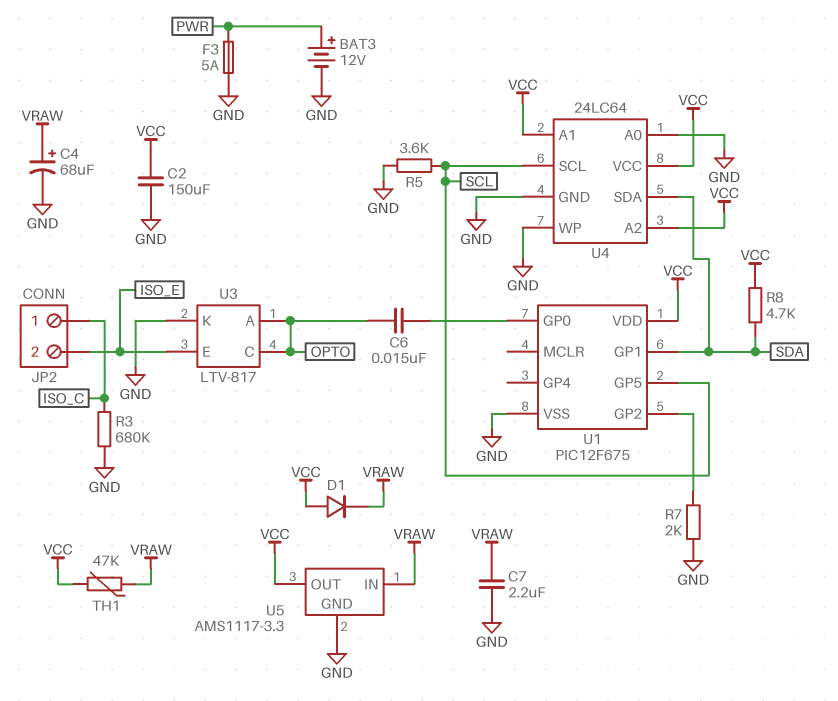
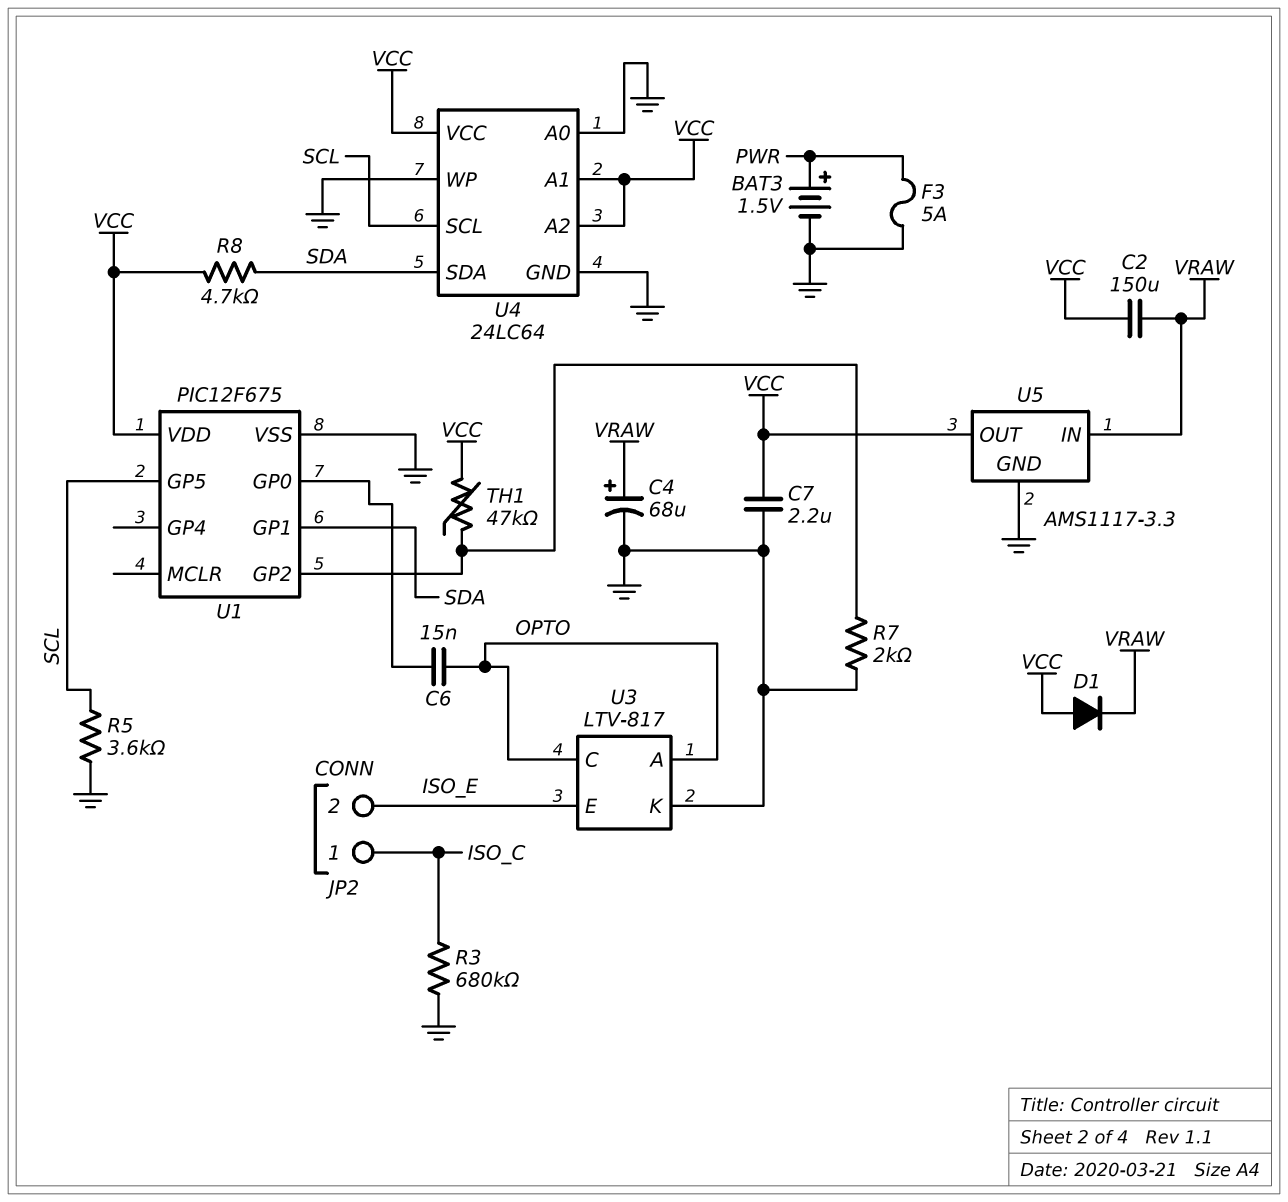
BAT3: 12V (plus PWR, minus GND) -> 1.5V (plus PWR, minus GND)
C2: 150uF (GND, VCC) -> 150uF (VCC, VRAW)
C7: 2.2uF (GND, VRAW) -> 2.2uF (GND, VCC)
TH1: 47k (VCC, VRAW) -> 47k (U1/GP2, VCC)

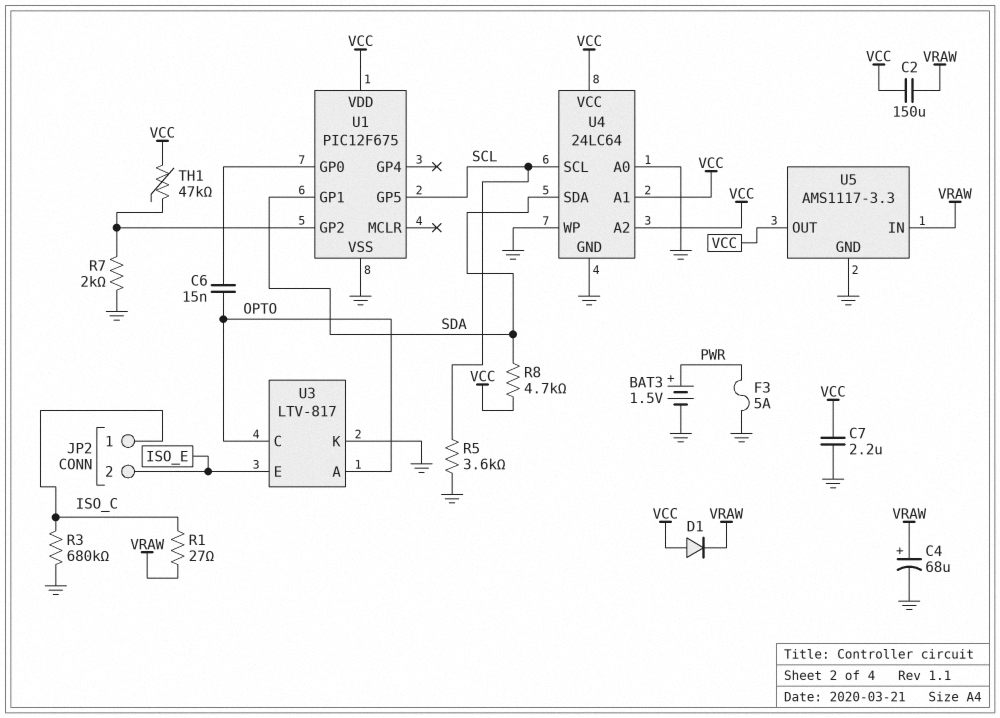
R1: none -> 27 (ISO_C, VRAW)

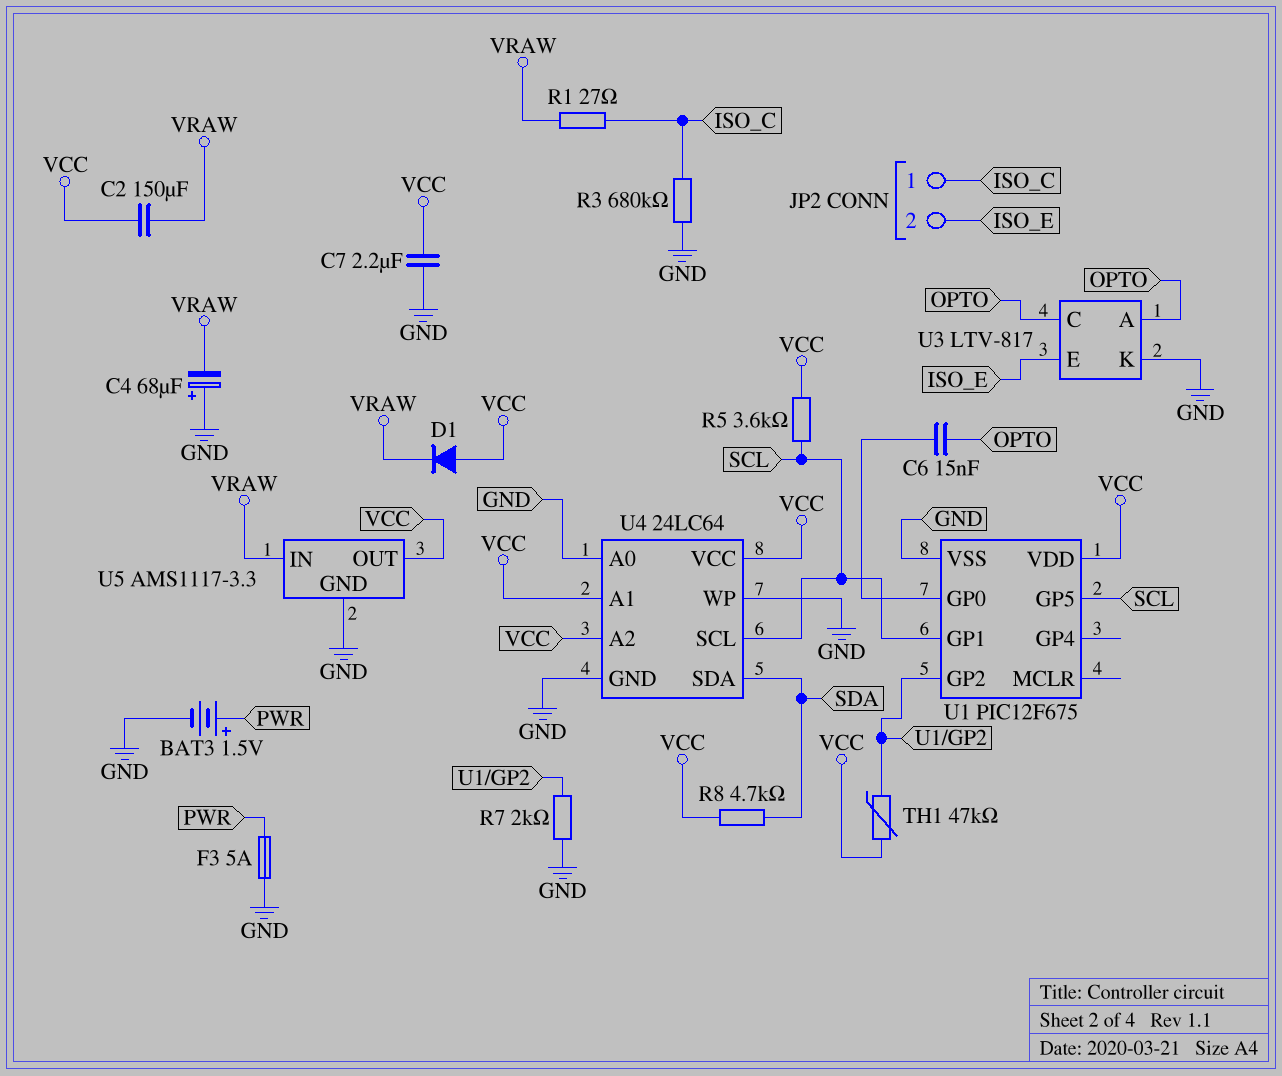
C4: 68uF (plus VRAW, minus GND) -> 68uF (plus GND, minus VRAW)
R5: 3.6k (GND, SCL) -> 3.6k (SCL, VCC)
U1 pin GP1: SDA -> SCL

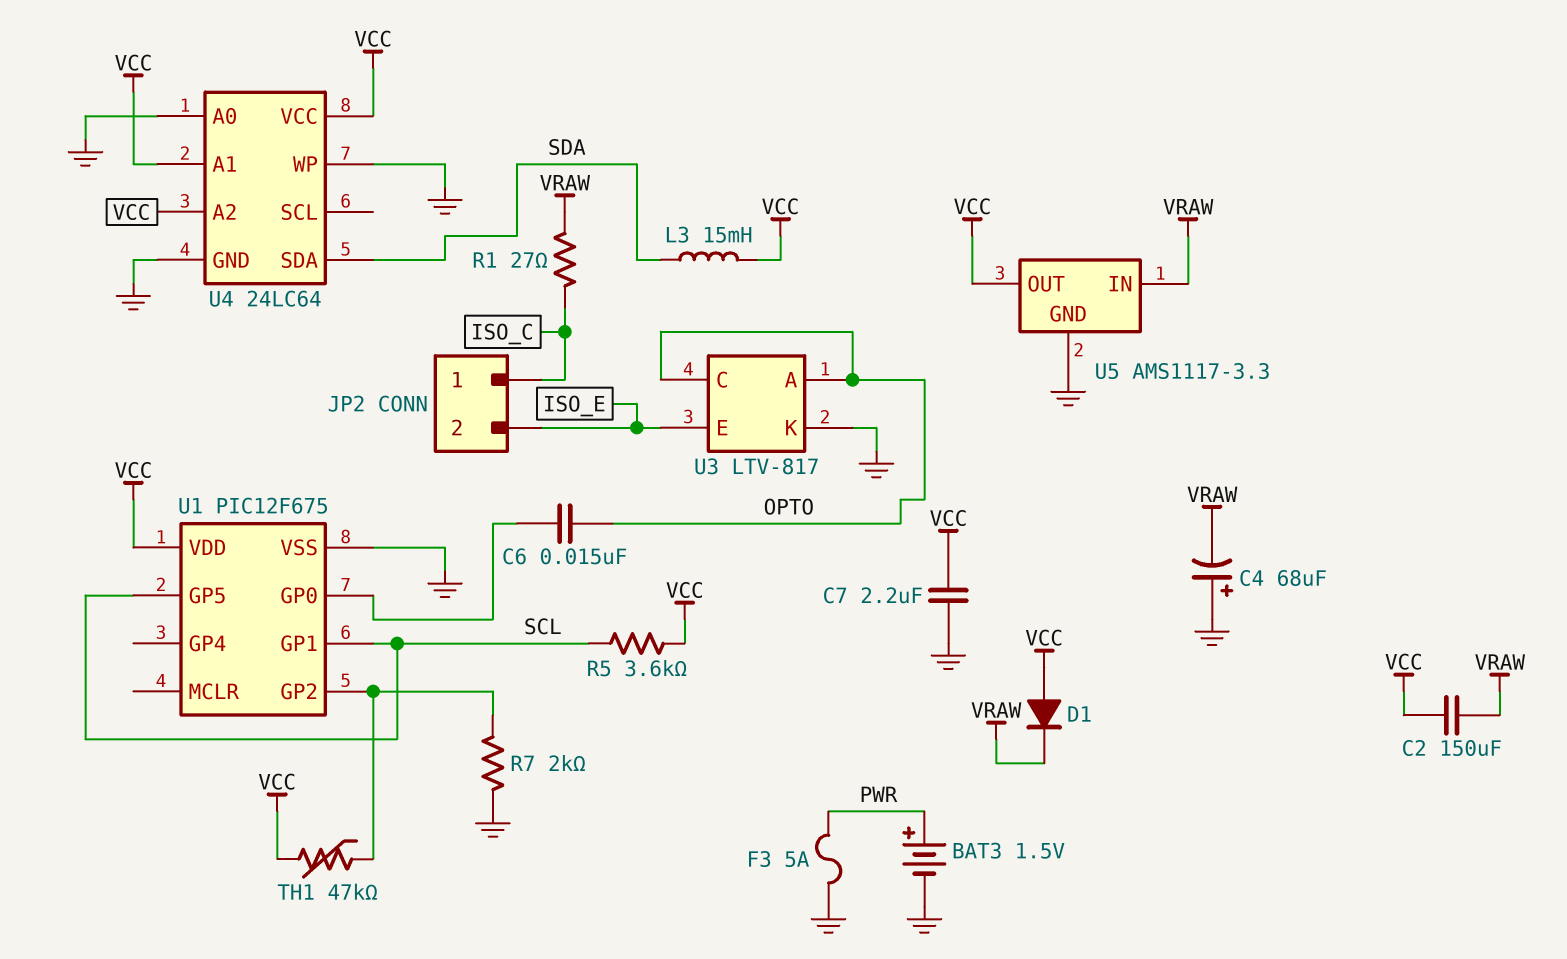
L3: none -> 15mH (SDA, VCC)
R3: 680k (GND, ISO_C) -> none
R8: 4.7k (SDA, VCC) -> none
U4 pin SCL: SCL -> none

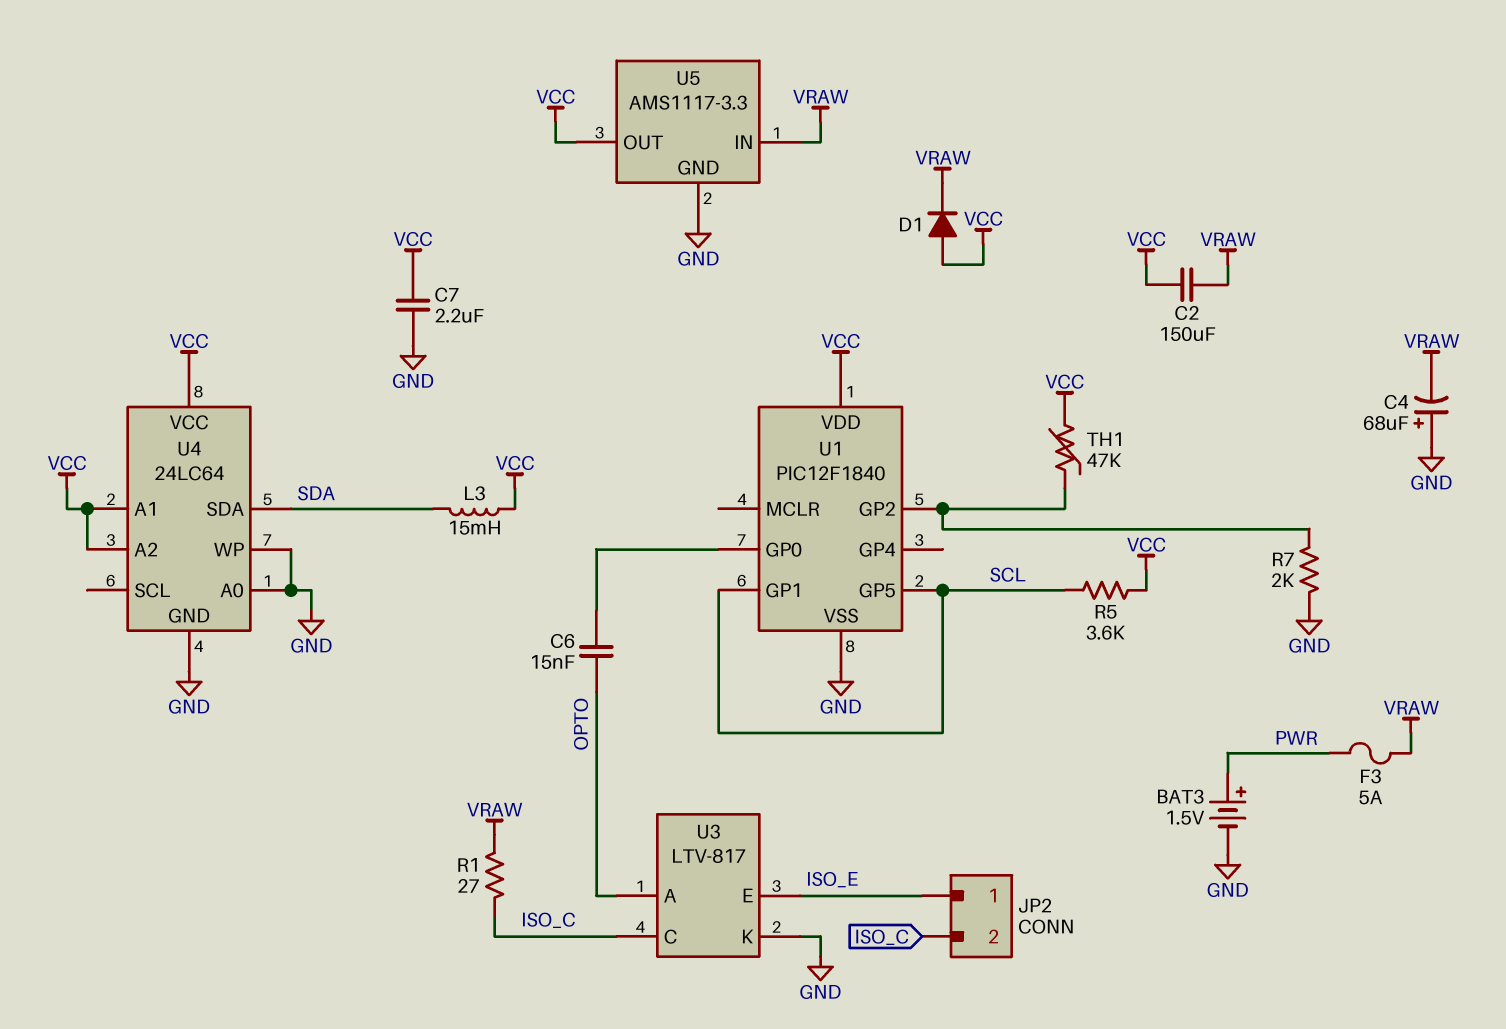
F3: 5A (GND, PWR) -> 5A (PWR, VRAW)
JP2 pin 1: ISO_C -> ISO_E
JP2 pin 2: ISO_E -> ISO_C
U1: PIC12F675 -> PIC12F1840
U3 pin C: OPTO -> ISO_C

